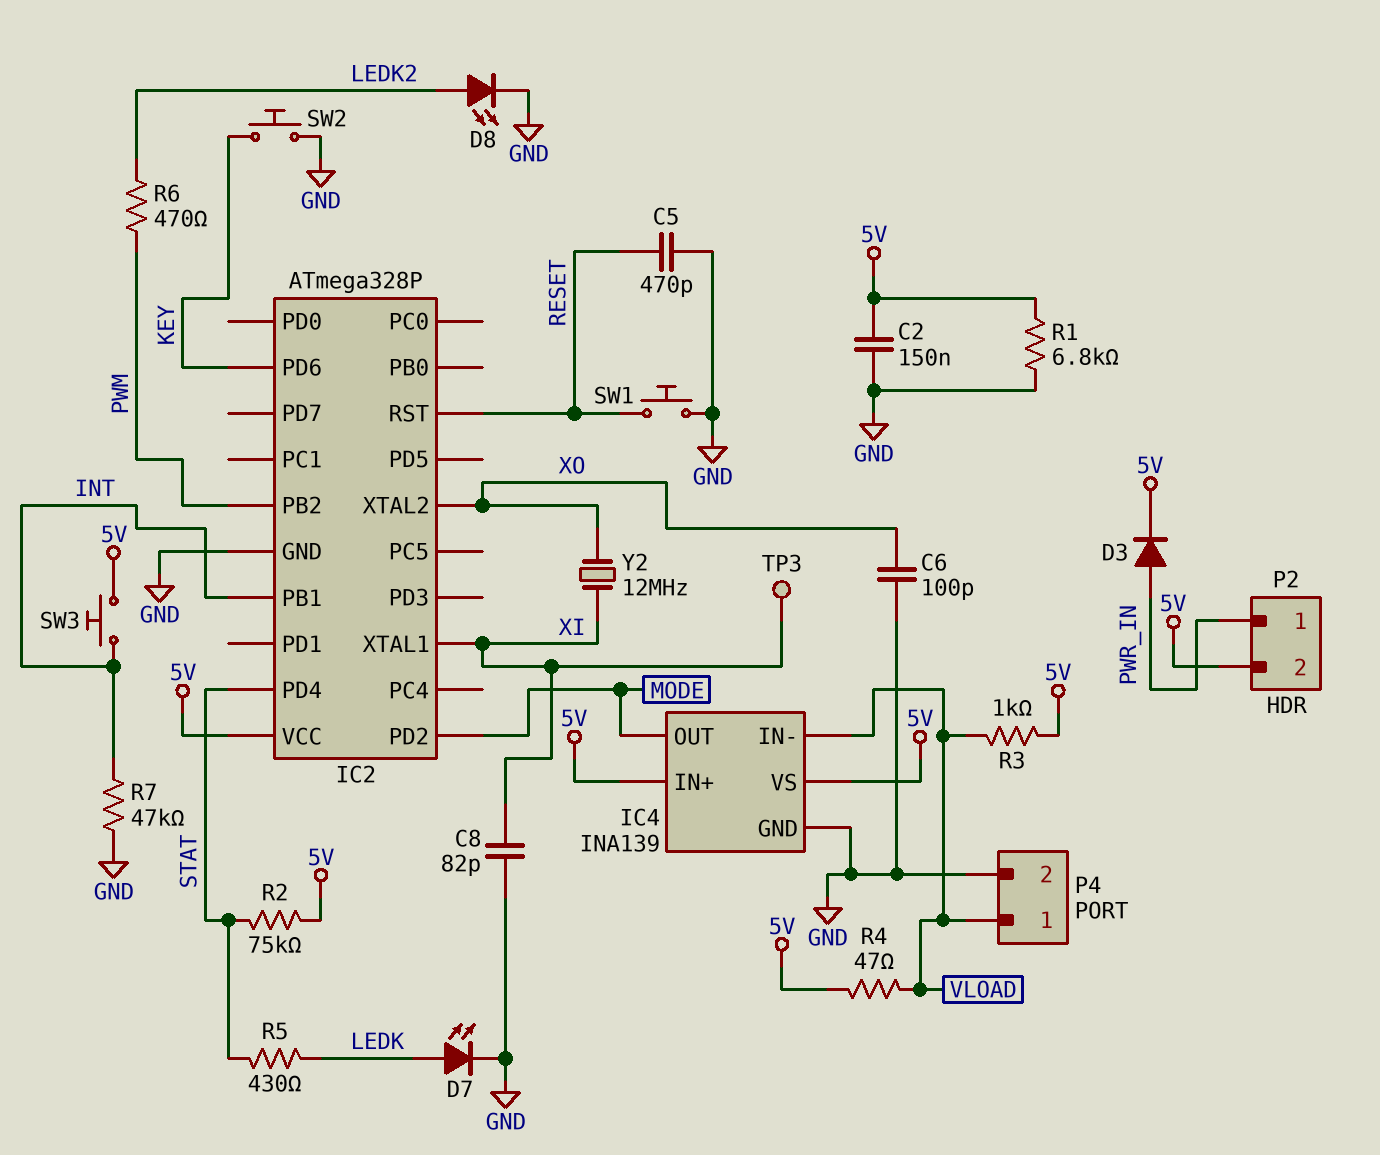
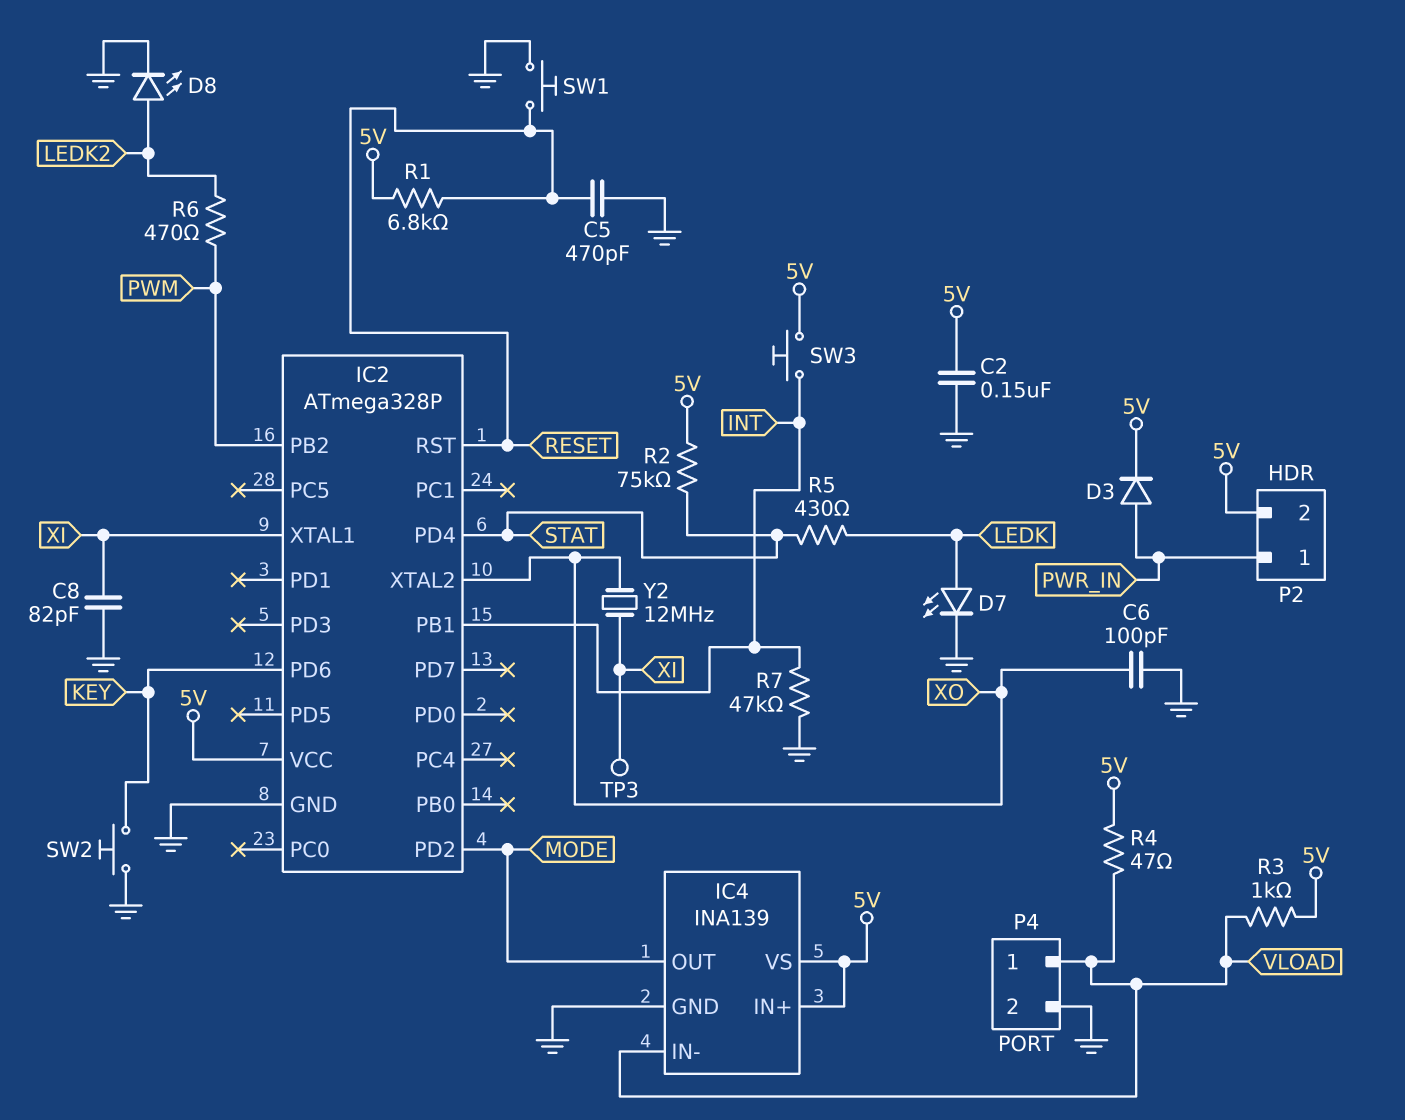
R1: 6.8k (5V, GND) -> 6.8k (5V, RESET)

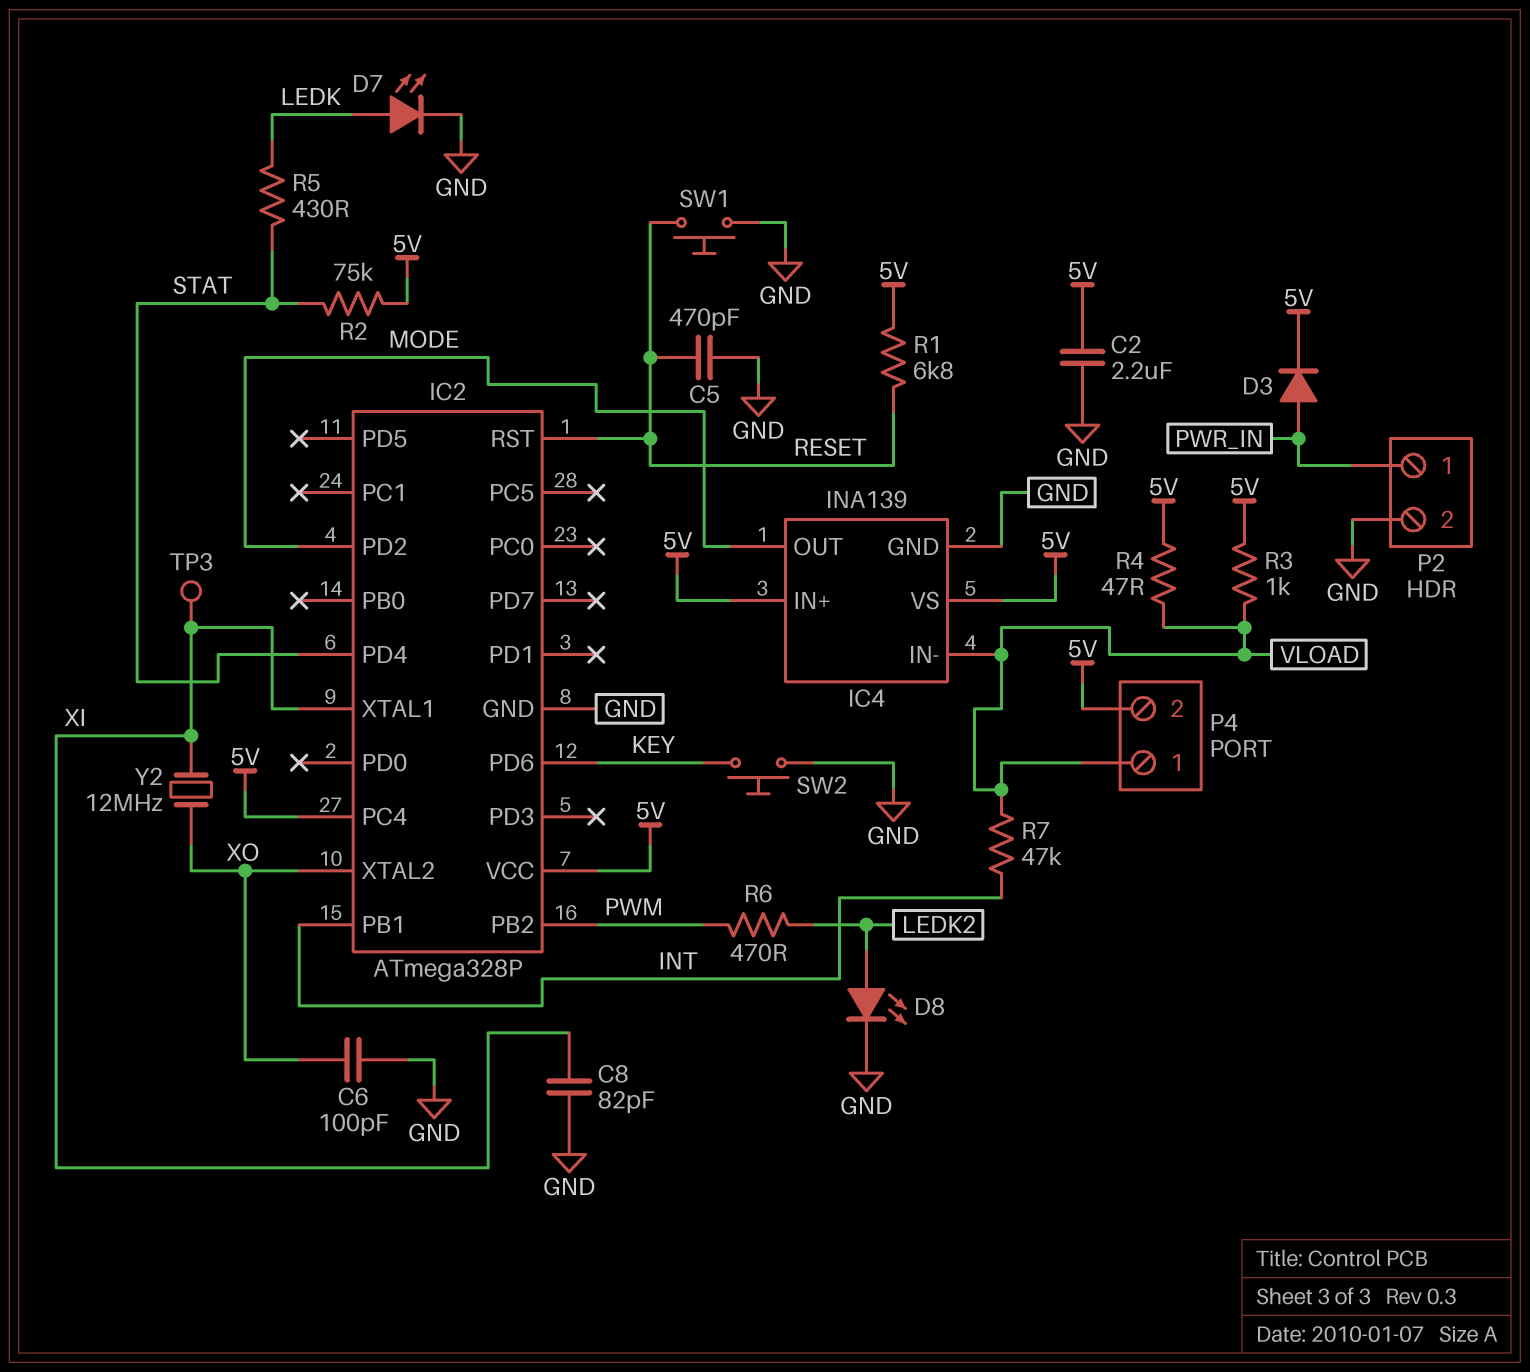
C2: 150nF (5V, GND) -> 2.2uF (5V, GND)
IC2 pin PC4: none -> 5V
P2 pin 2: 5V -> GND
P4 pin 2: GND -> 5V
R7: 47k (GND, INT) -> 47k (INT, VLOAD)
SW3: button (5V, INT) -> none

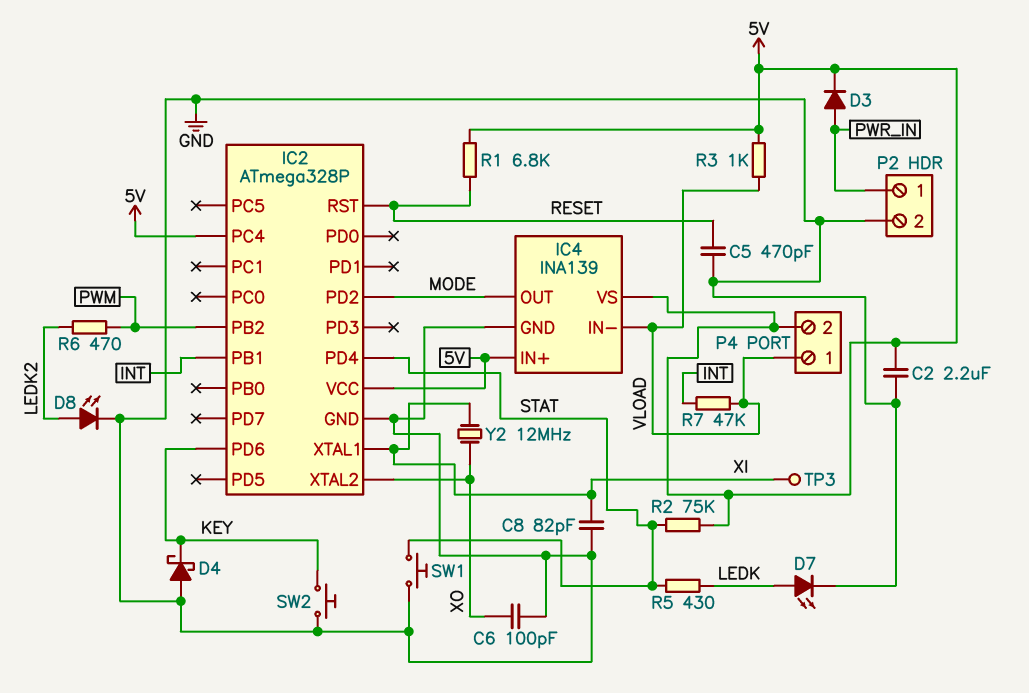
D4: none -> schottky (A GND, K KEY)
R4: 47 (5V, VLOAD) -> none
SW1: button (GND, RESET) -> button (GND, STAT)

